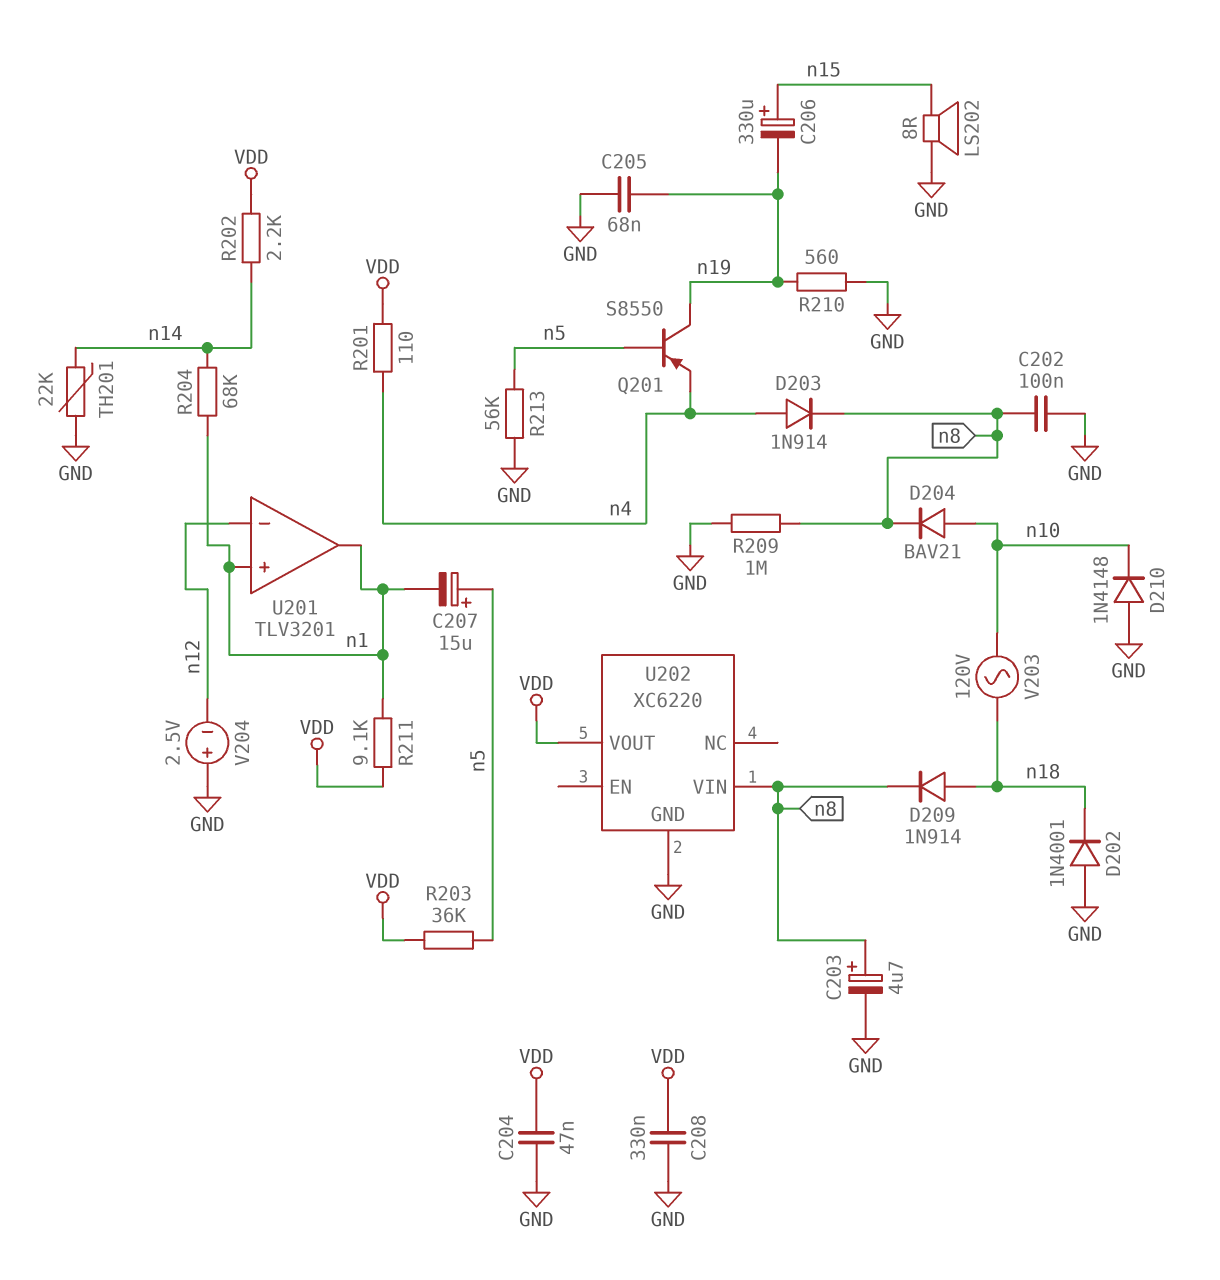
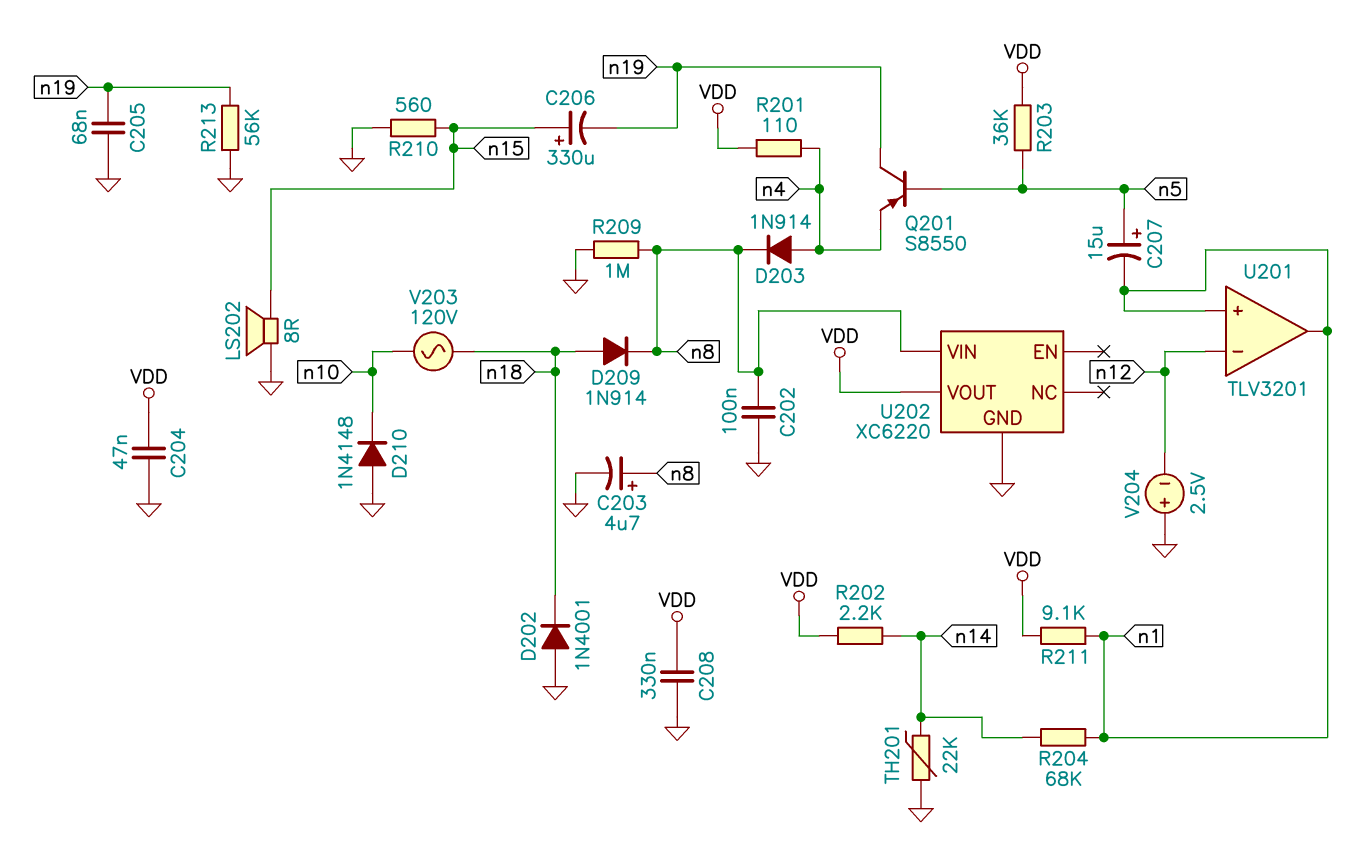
D204: diode BAV21 (A n10, K n8) -> none
R210: 560 (GND, n19) -> 560 (GND, n15)
R213: 56k (GND, n5) -> 56k (GND, n19)

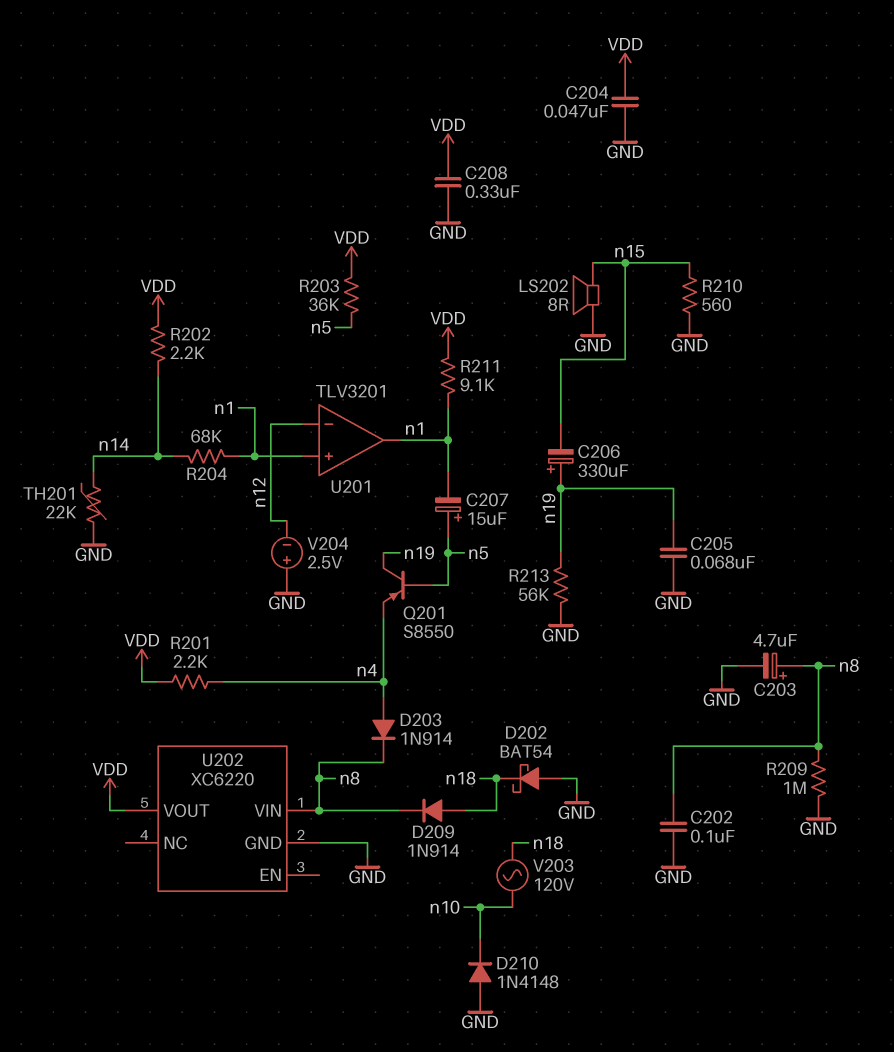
C206: 330uF (plus n15, minus n19) -> 330uF (plus n19, minus n15)
D202: diode 1N4001 (A GND, K n18) -> schottky BAT54 (A GND, K n18)
R201: 110 (VDD, n4) -> 2.2k (VDD, n4)

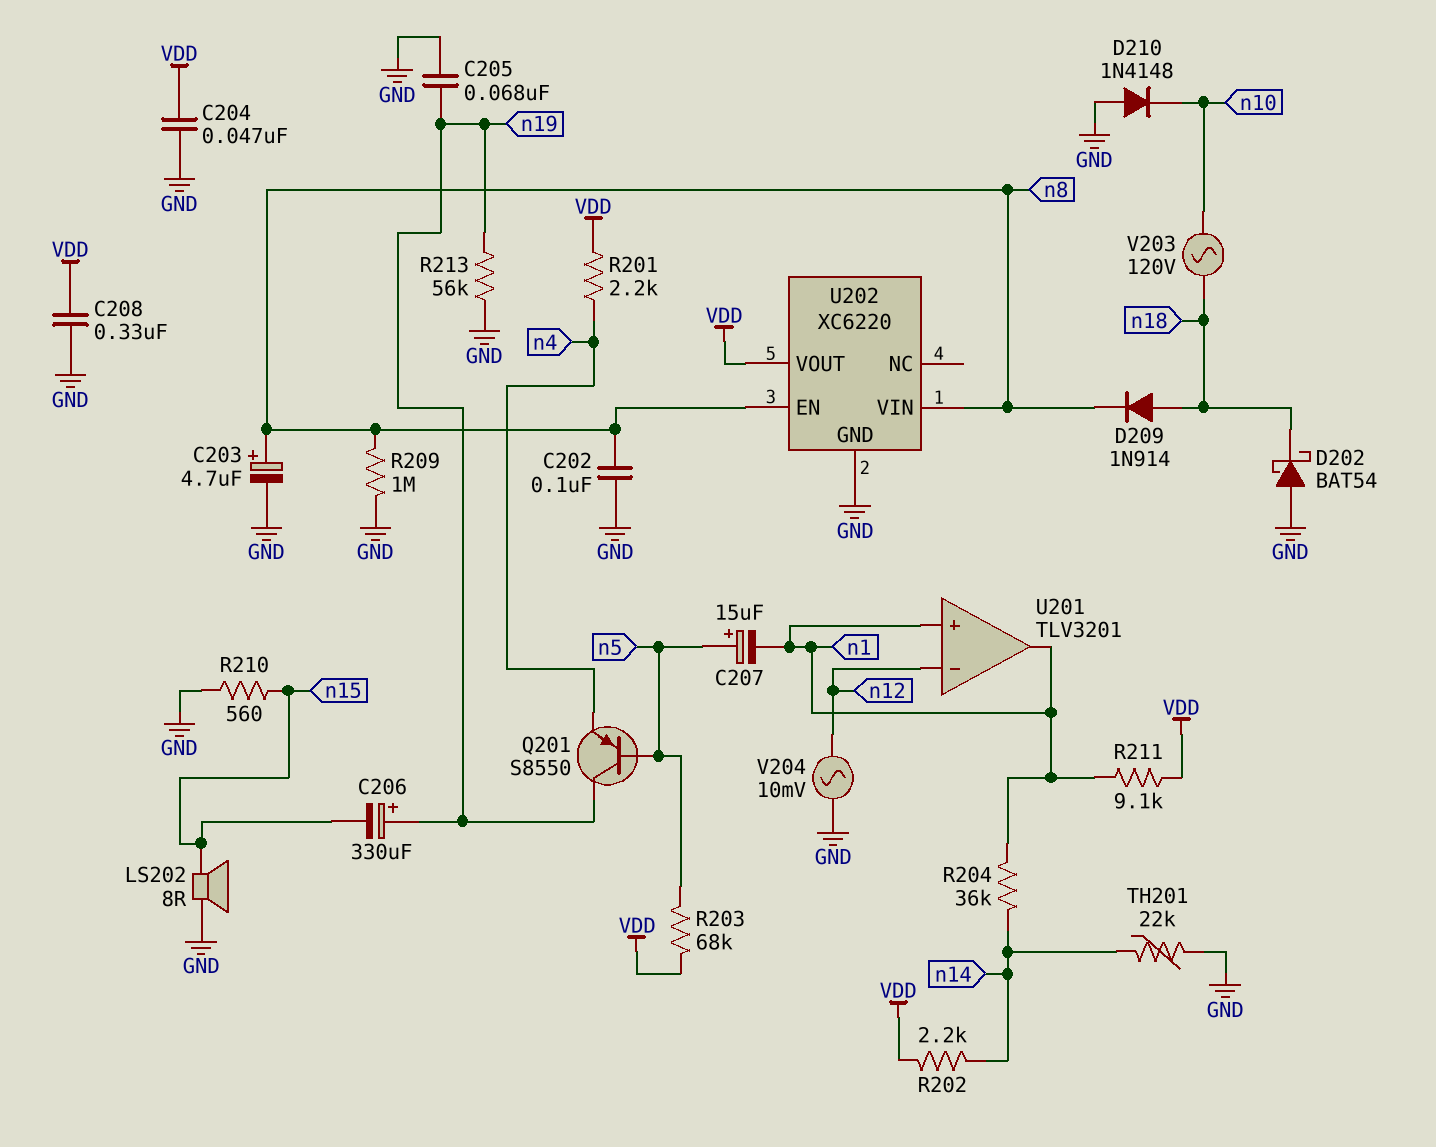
D203: diode 1N914 (A n4, K n8) -> none
R203: 36k (VDD, n5) -> 68k (VDD, n5)
R204: 68k (n1, n14) -> 36k (n1, n14)
U202 pin EN: none -> n8
V204: 2.5V (plus GND, minus n12) -> AC 10mV (GND, n12)

